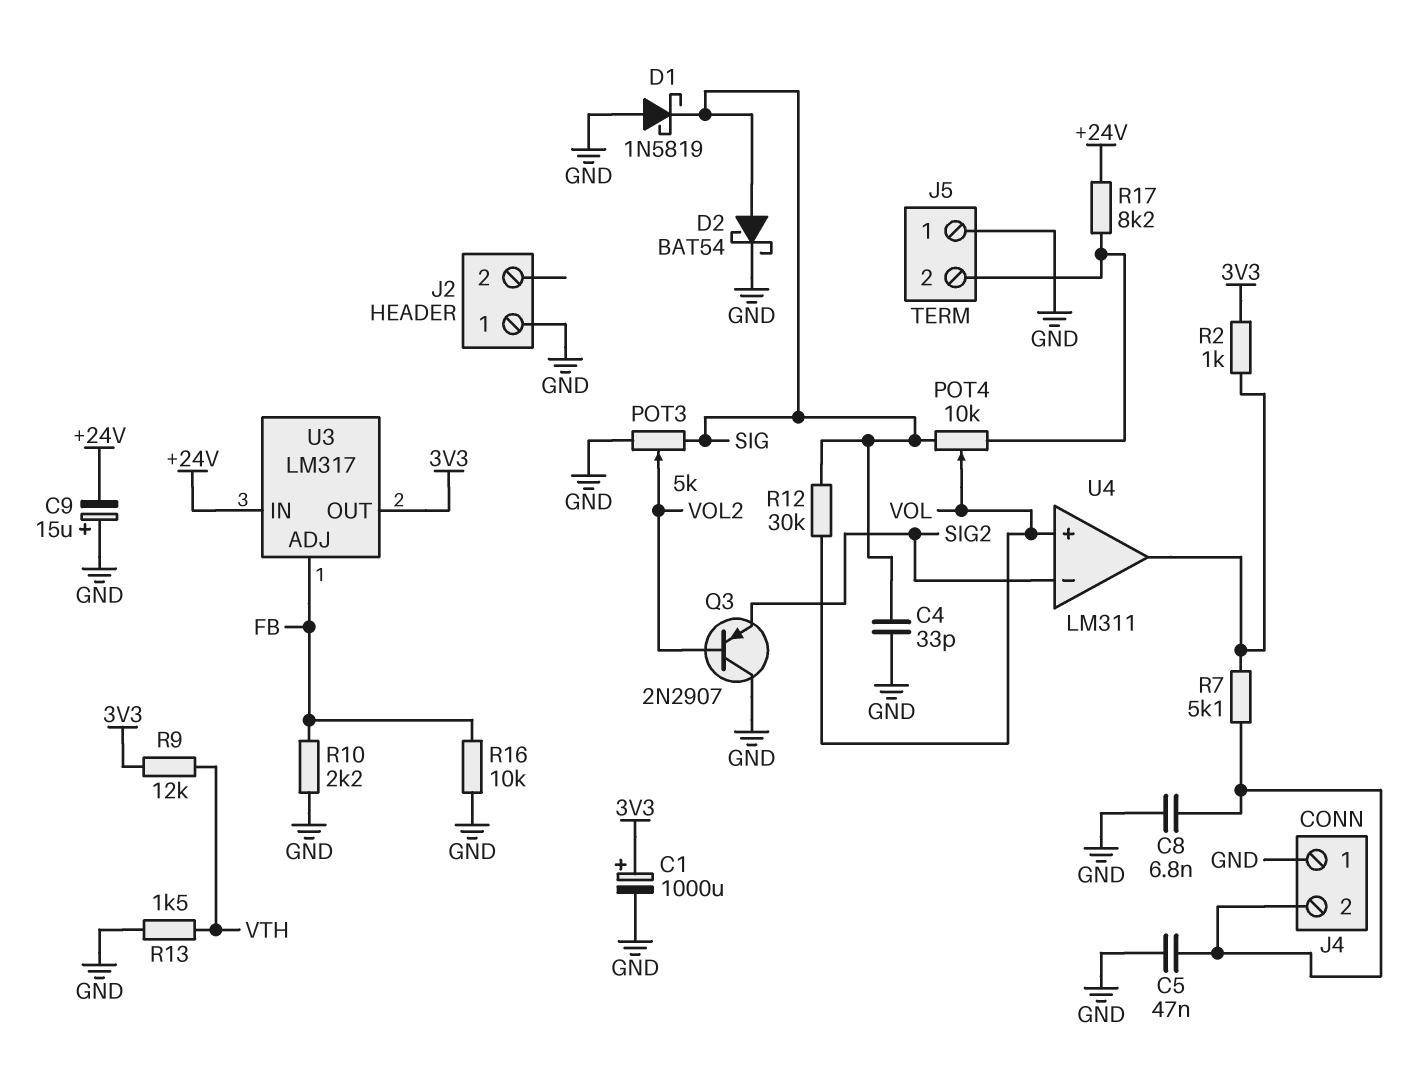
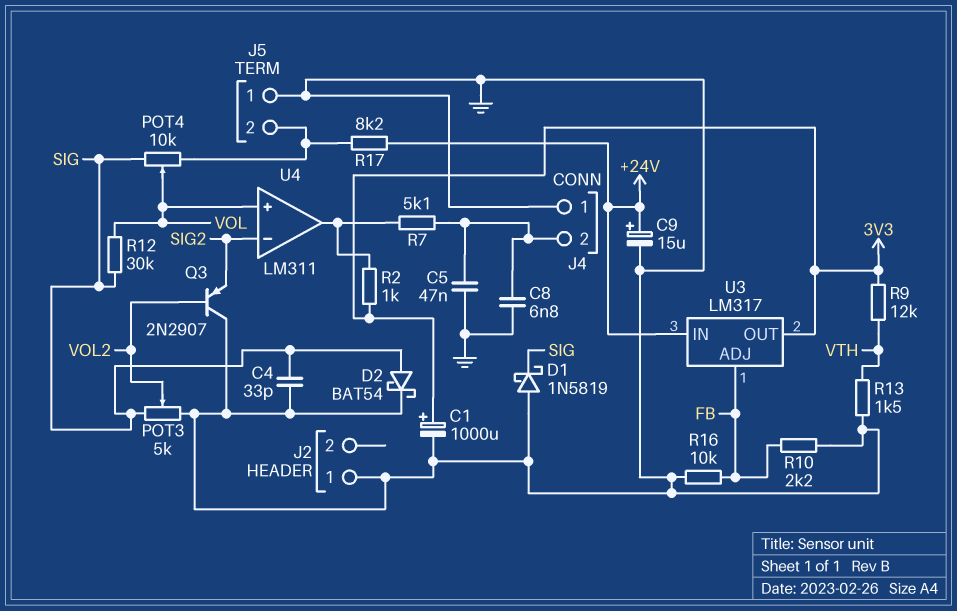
C9: 15uF (plus GND, minus +24V) -> 15uF (plus +24V, minus GND)

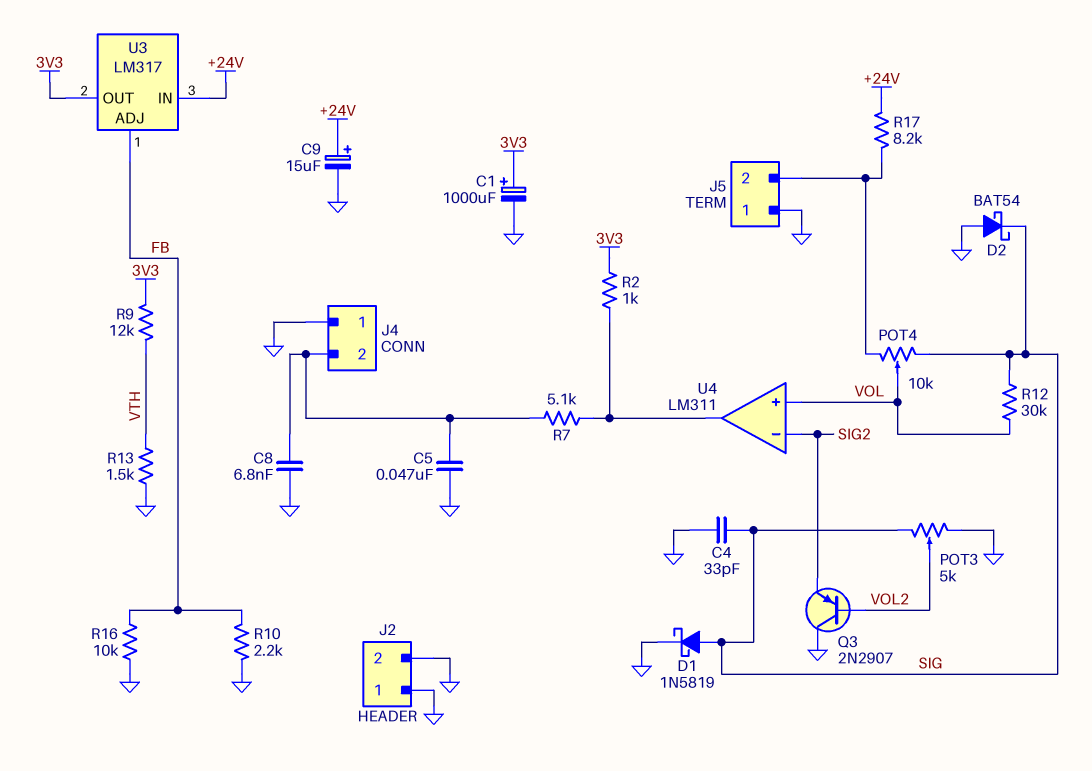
D1: schottky 1N5819 (A GND, K SIG) -> schottky 1N5819 (A SIG, K GND)
D2: schottky BAT54 (A SIG, K GND) -> schottky BAT54 (A GND, K SIG)
J2 pin 2: none -> GND

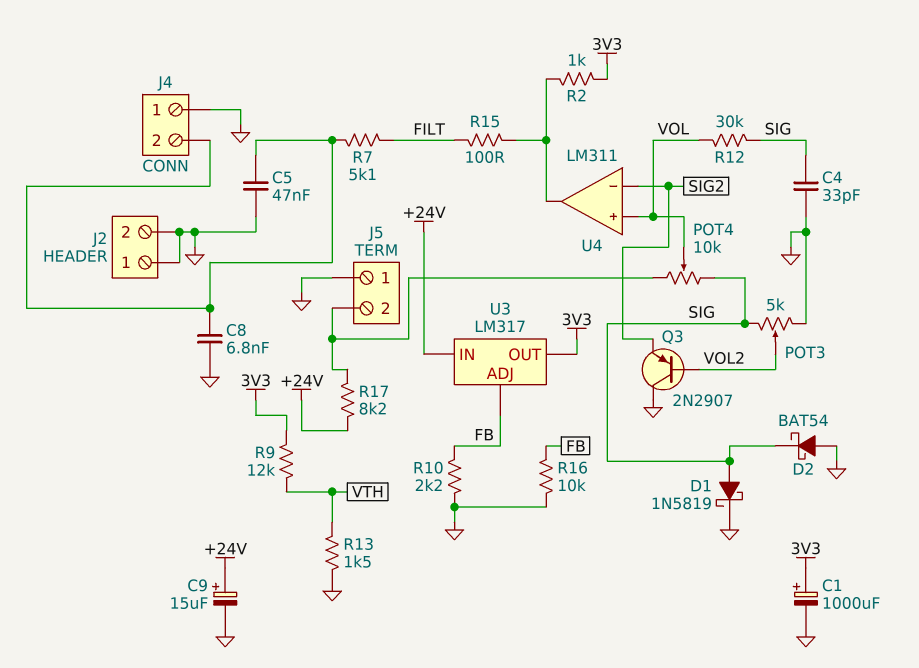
R7: 5.1k (J4/2, U4/out) -> 5.1k (FILT, J4/2)
R15: none -> 100 (FILT, U4/out)

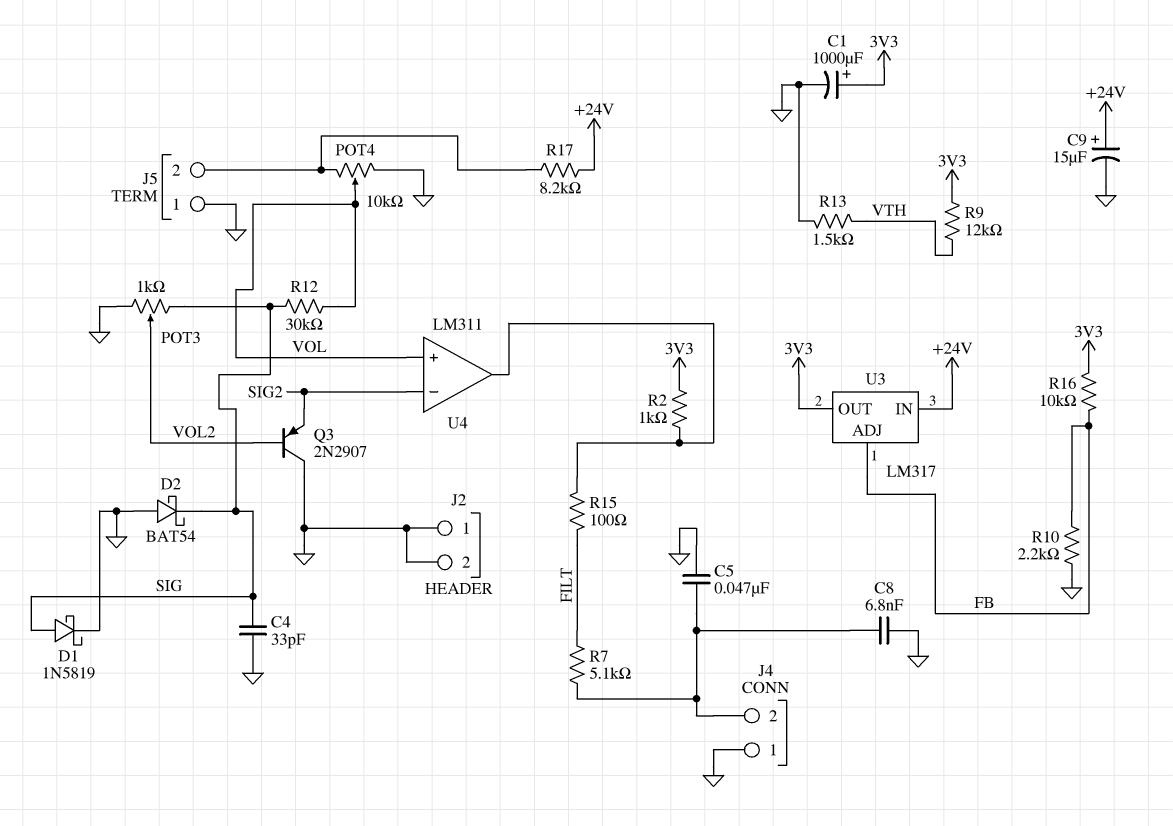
POT3: 5k (GND, SIG, wiper VOL2) -> 1k (GND, SIG, wiper VOL2)
POT4: 10k (J5/2, SIG, wiper VOL) -> 10k (GND, J5/2, wiper VOL)
R16: 10k (FB, GND) -> 10k (3V3, FB)

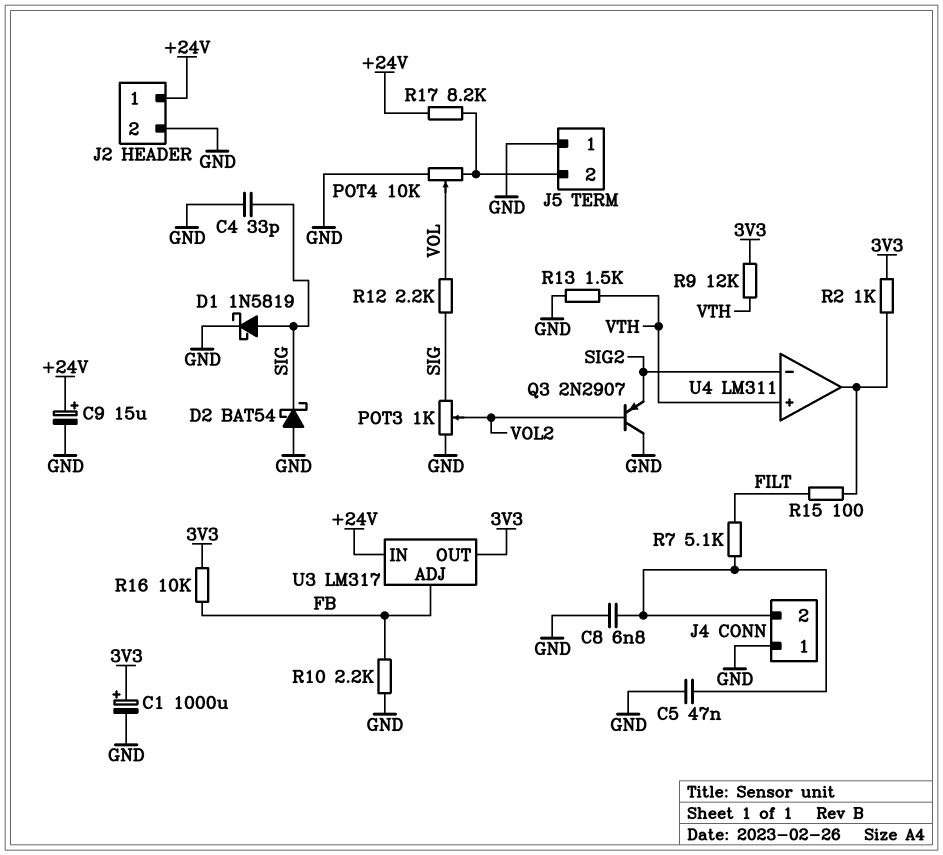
J2 pin 1: GND -> +24V
R12: 30k (SIG, VOL) -> 2.2k (SIG, VOL)
U4 pin in+: VOL -> VTH

